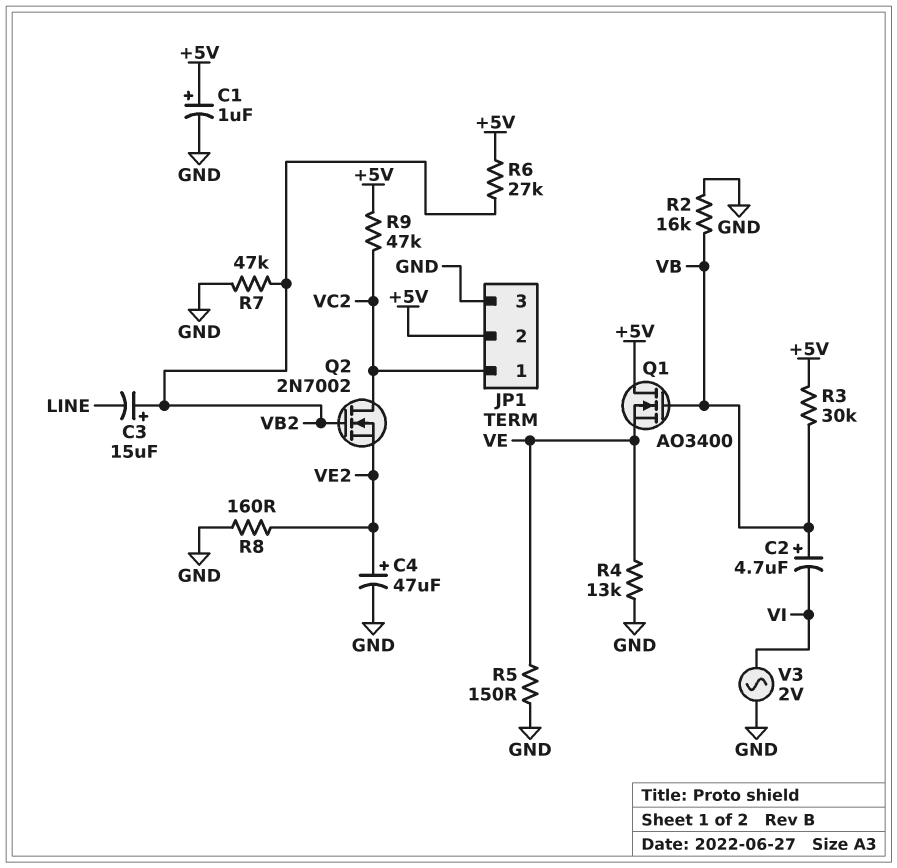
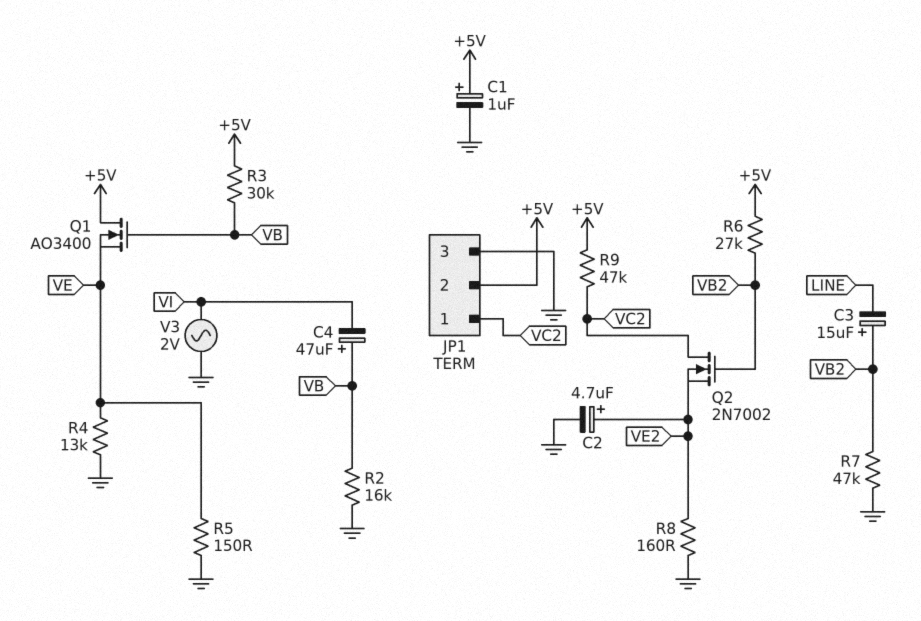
C2: 4.7uF (plus VB, minus VI) -> 4.7uF (plus VE2, minus GND)
C4: 47uF (plus VE2, minus GND) -> 47uF (plus VB, minus VI)

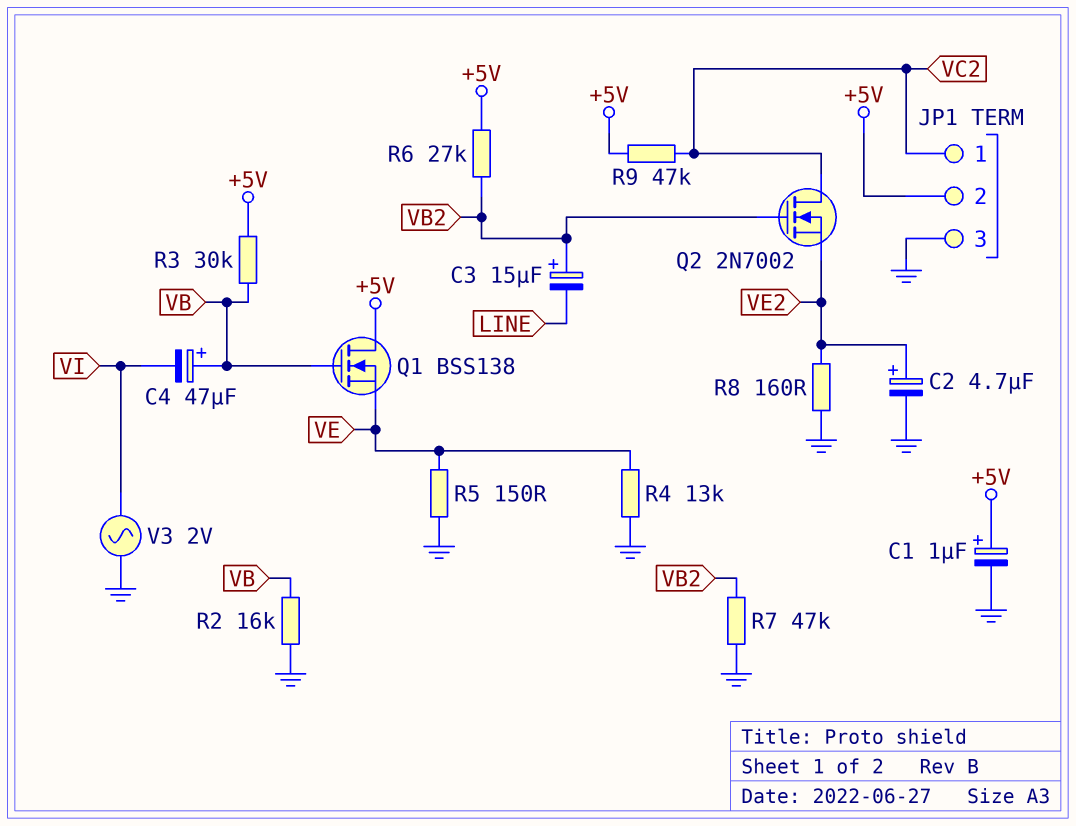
Q1: NMOS AO3400 (G VB, D +5V, S VE) -> NMOS BSS138 (G VB, D +5V, S VE)

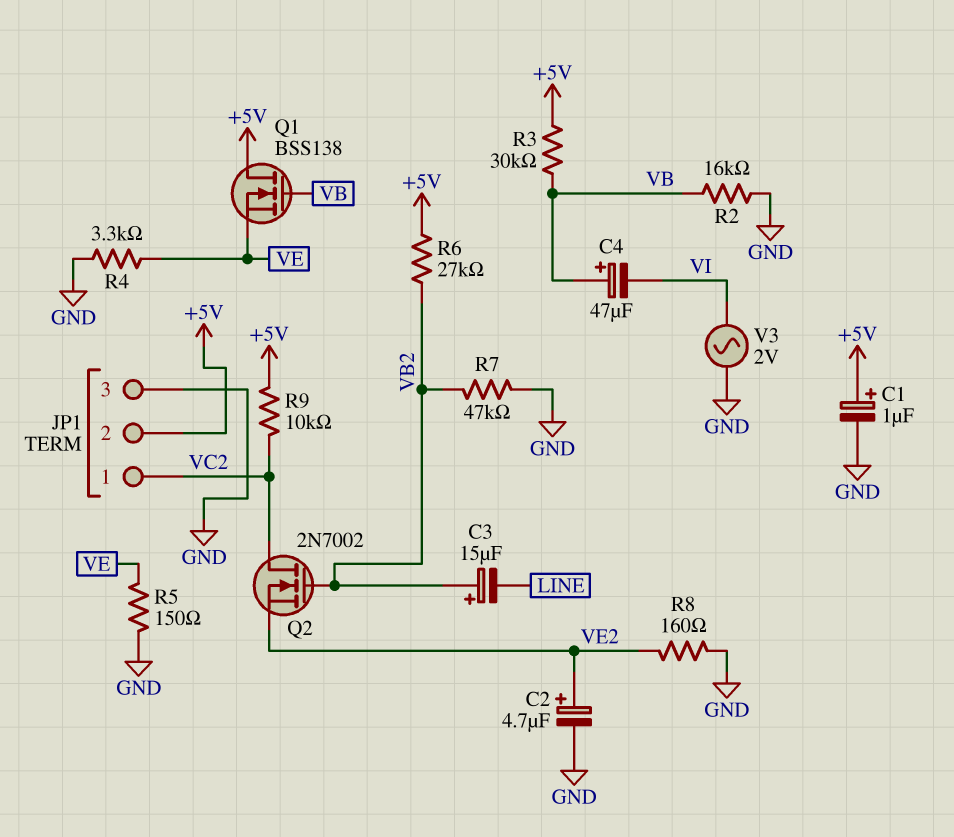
R4: 13k (GND, VE) -> 3.3k (GND, VE)
R9: 47k (+5V, VC2) -> 10k (+5V, VC2)

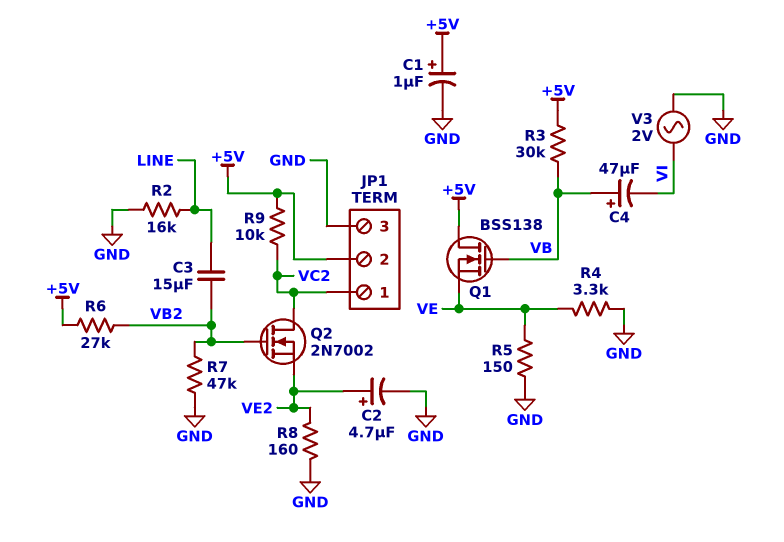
C3: 15uF (plus VB2, minus LINE) -> 15uF (LINE, VB2)
R2: 16k (GND, VB) -> 16k (GND, LINE)

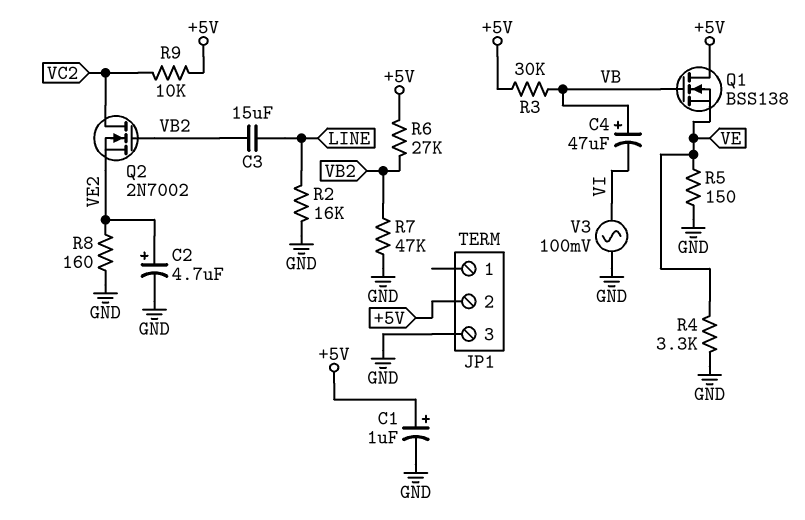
JP1 pin 1: VC2 -> none
V3: AC 2V (GND, VI) -> AC 100mV (GND, VI)

